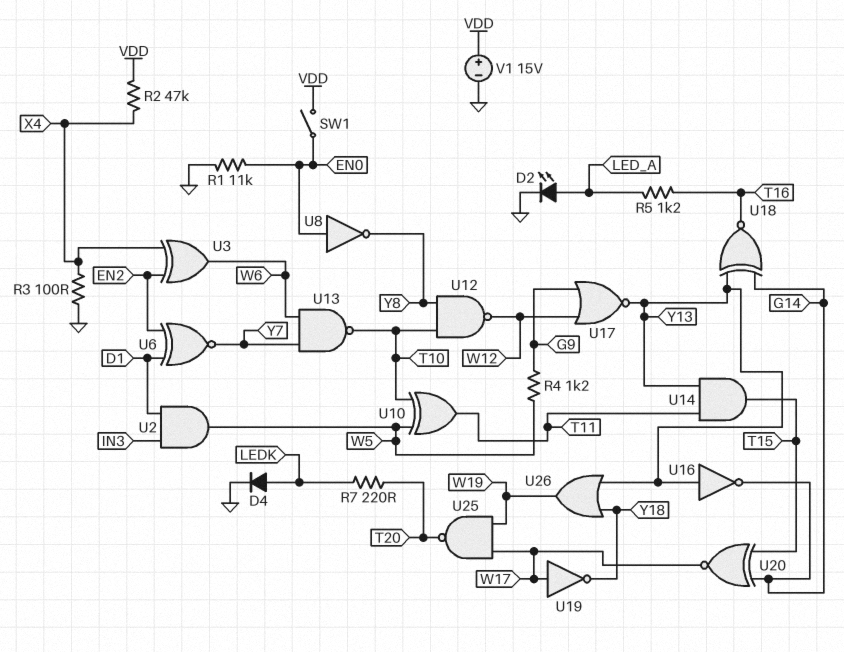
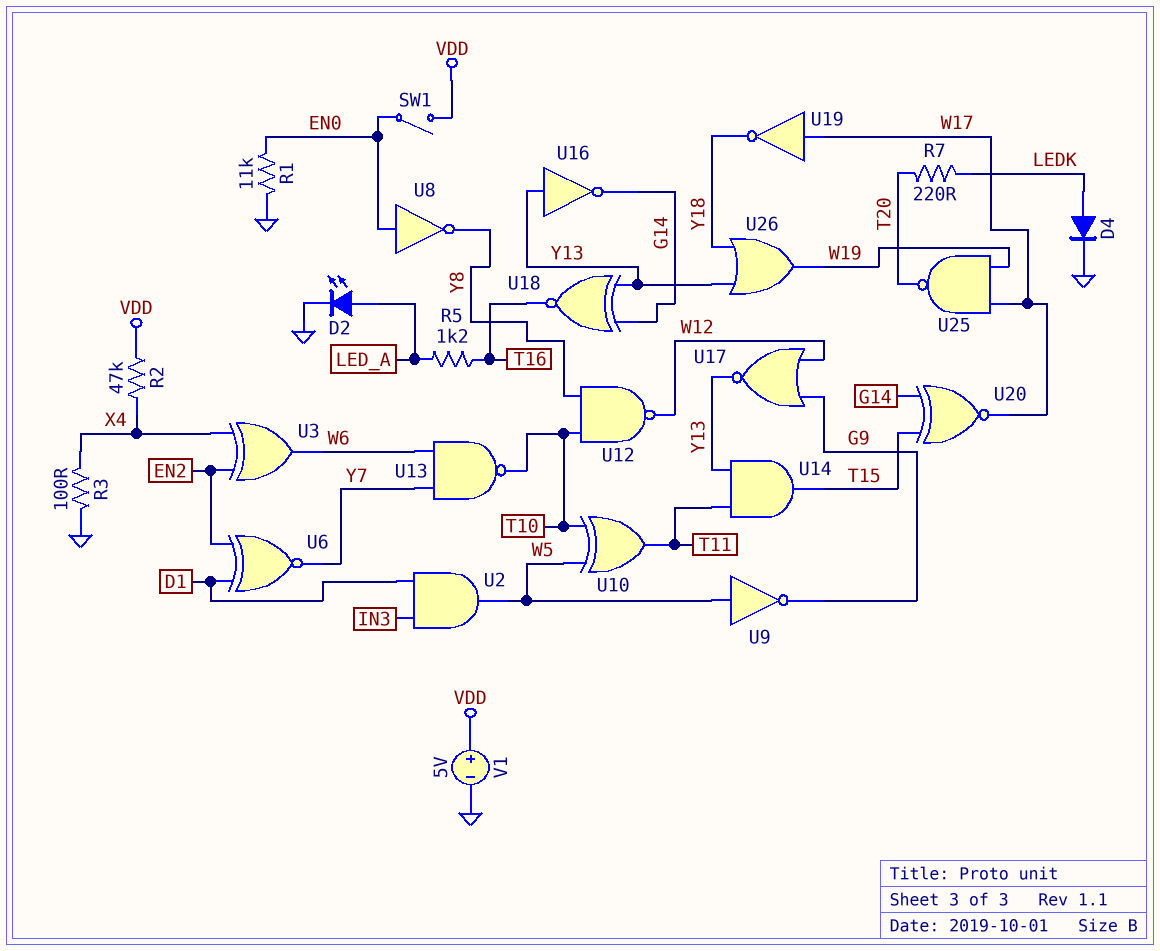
R4: 1.2k (G9, W5) -> none
U9: none -> NOT (in W5, out G9)
V1: 15V (plus VDD, minus GND) -> 5V (plus VDD, minus GND)

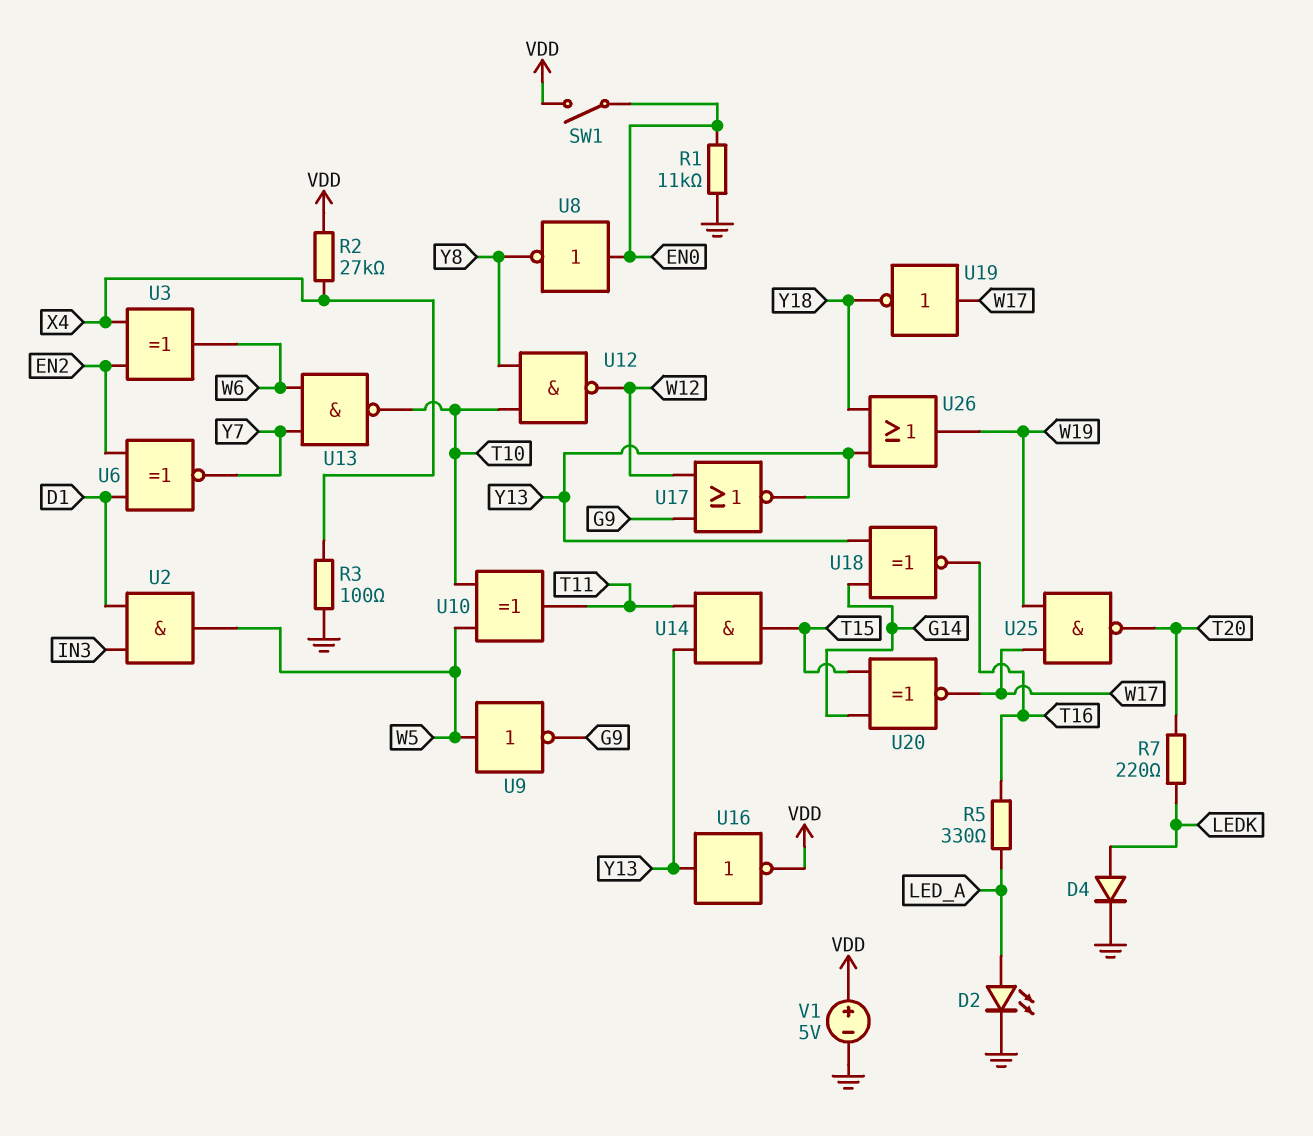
R2: 47k (VDD, X4) -> 27k (VDD, X4)
R5: 1.2k (LED_A, T16) -> 330 (LED_A, T16)
U16: NOT (in Y13, out G14) -> NOT (in Y13, out VDD)

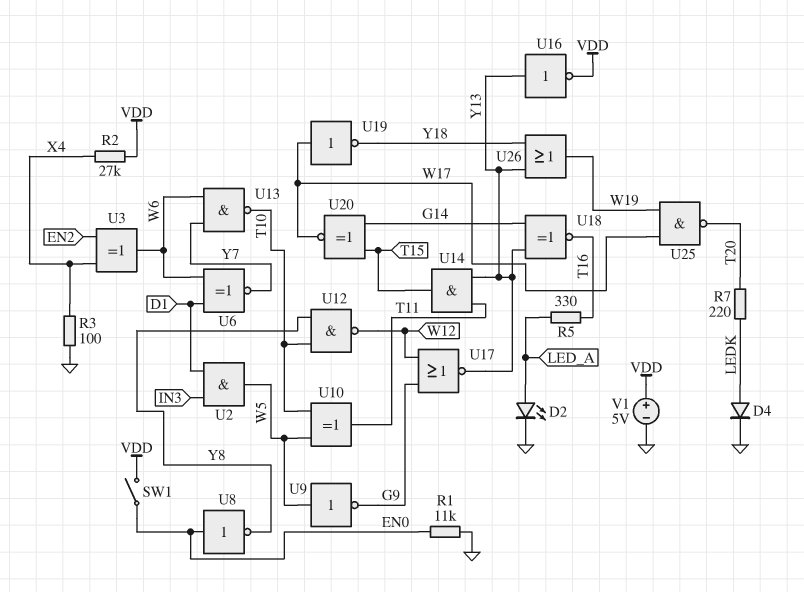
U6: XNOR (in D1, in EN2, out Y7) -> XNOR (in D1, in W6, out Y7)

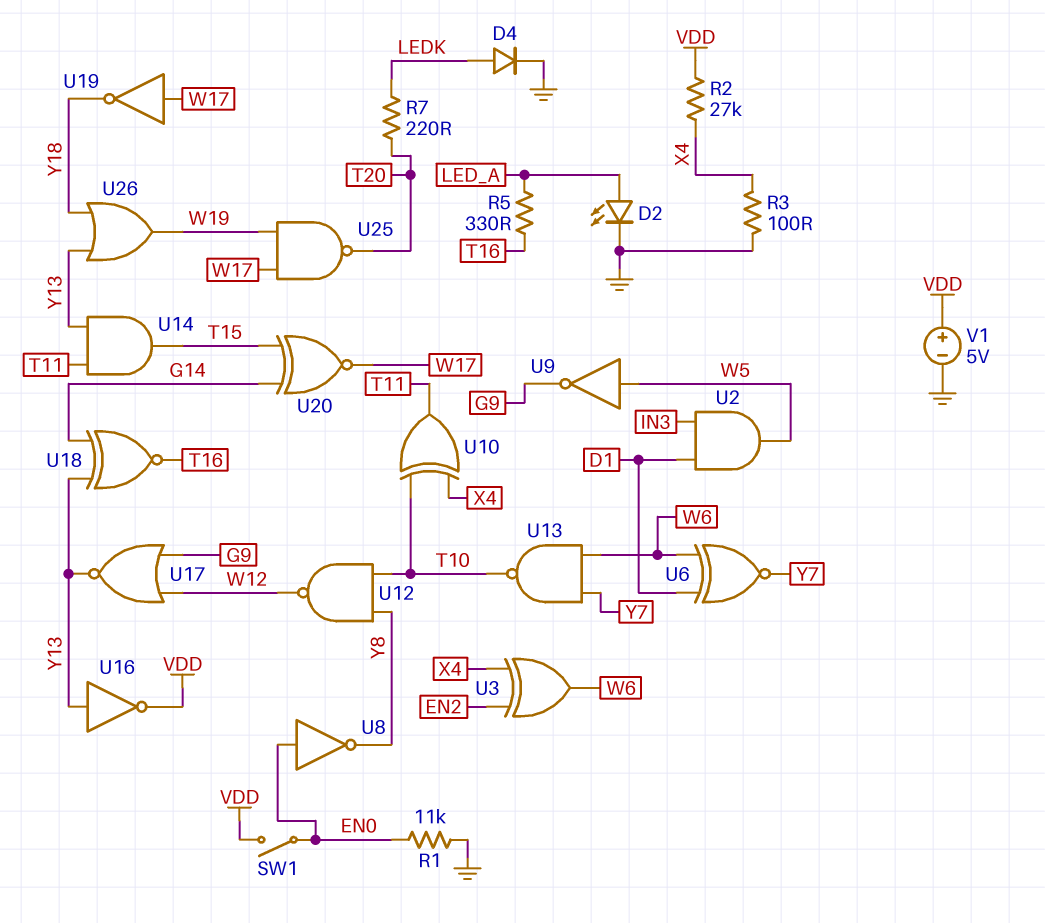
U10: XOR (in T10, in W5, out T11) -> XOR (in T10, in X4, out T11)

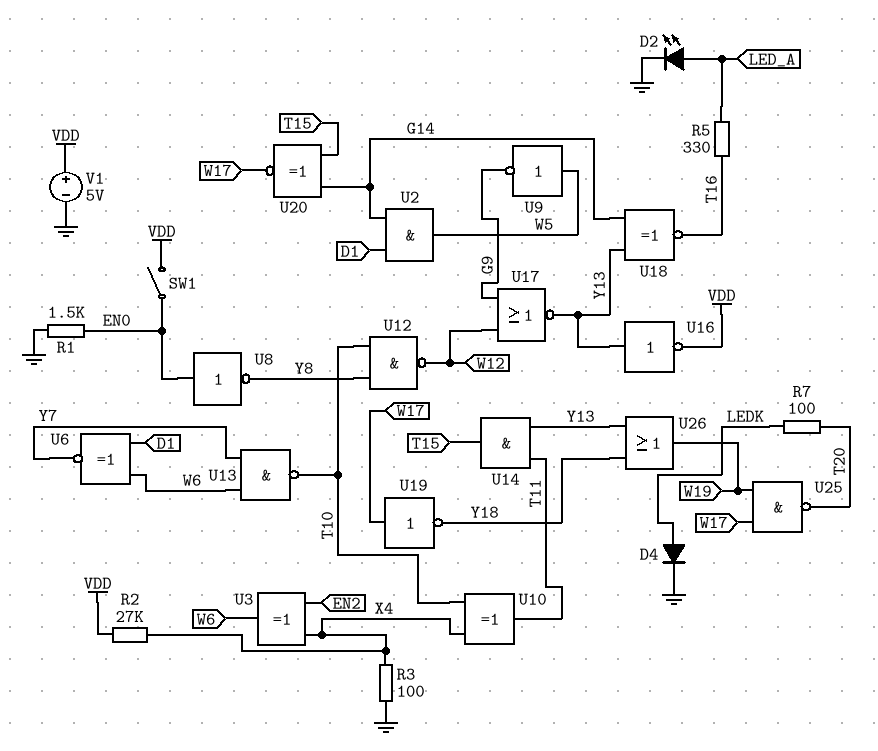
R1: 11k (EN0, GND) -> 1.5k (EN0, GND)
R7: 220 (LEDK, T20) -> 100 (LEDK, T20)
U2: AND (in D1, in IN3, out W5) -> AND (in D1, in G14, out W5)

